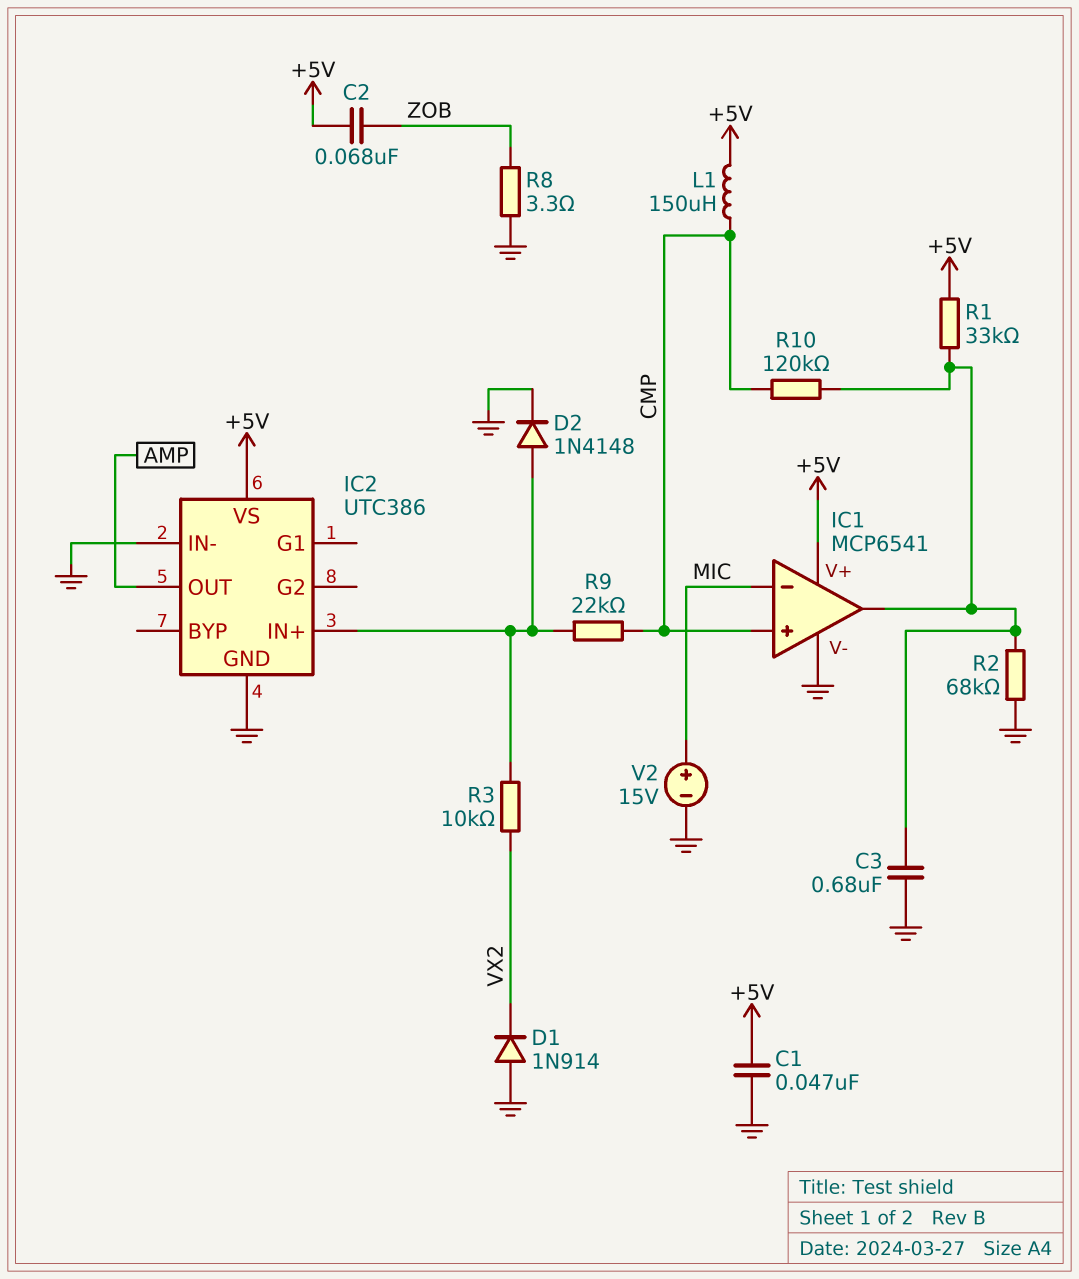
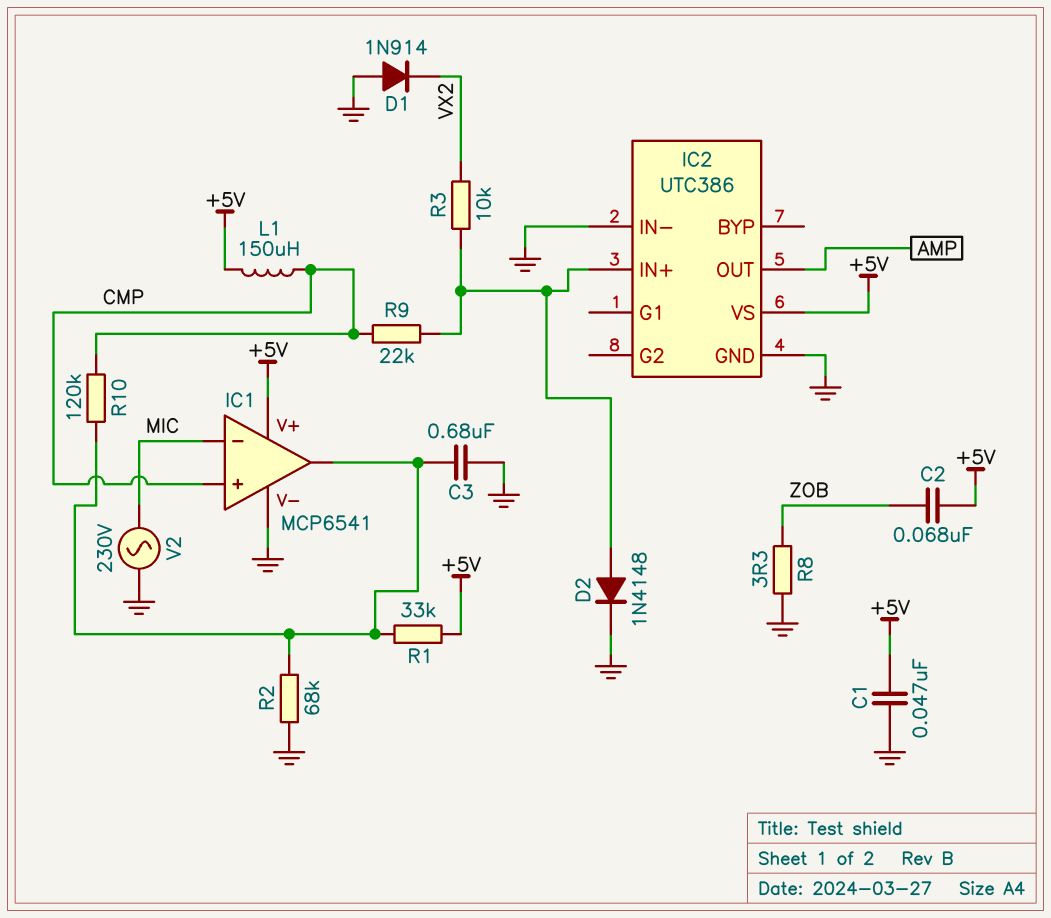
V2: 15V (plus MIC, minus GND) -> AC 230V (GND, MIC)

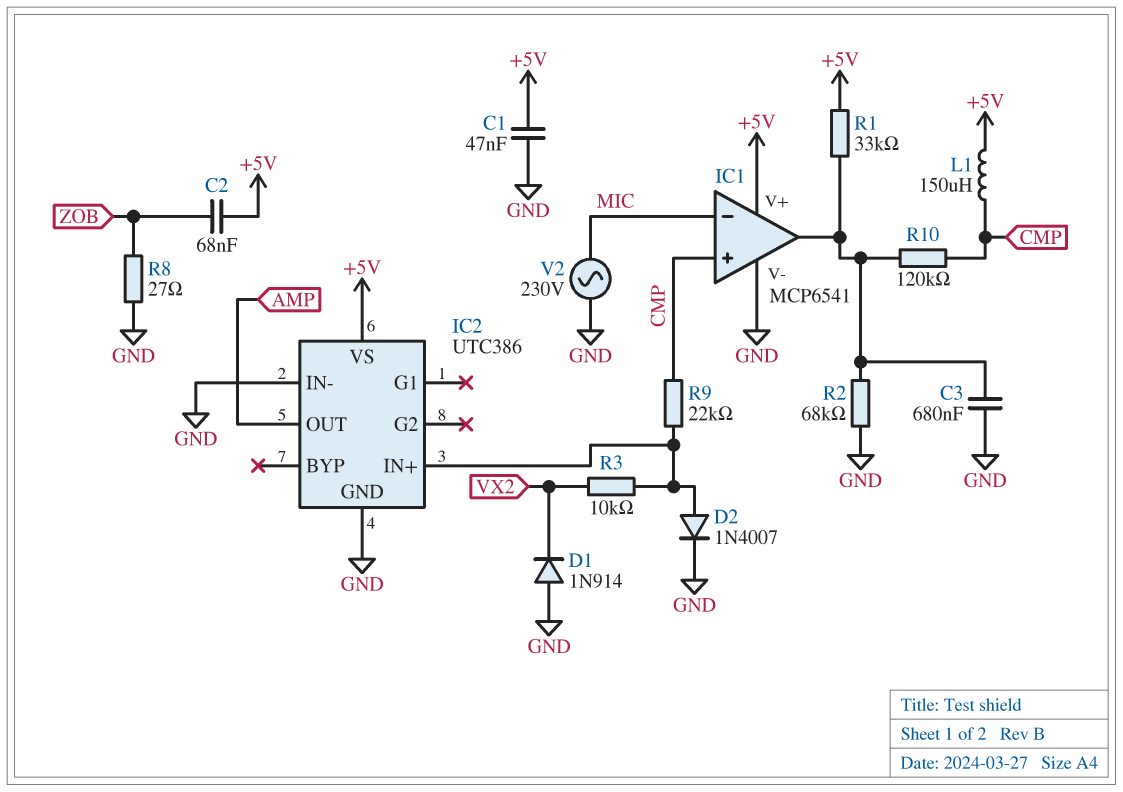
D2: diode 1N4148 (A IC2/IN+, K GND) -> diode 1N4007 (A IC2/IN+, K GND)
R8: 3.3 (GND, ZOB) -> 27 (GND, ZOB)

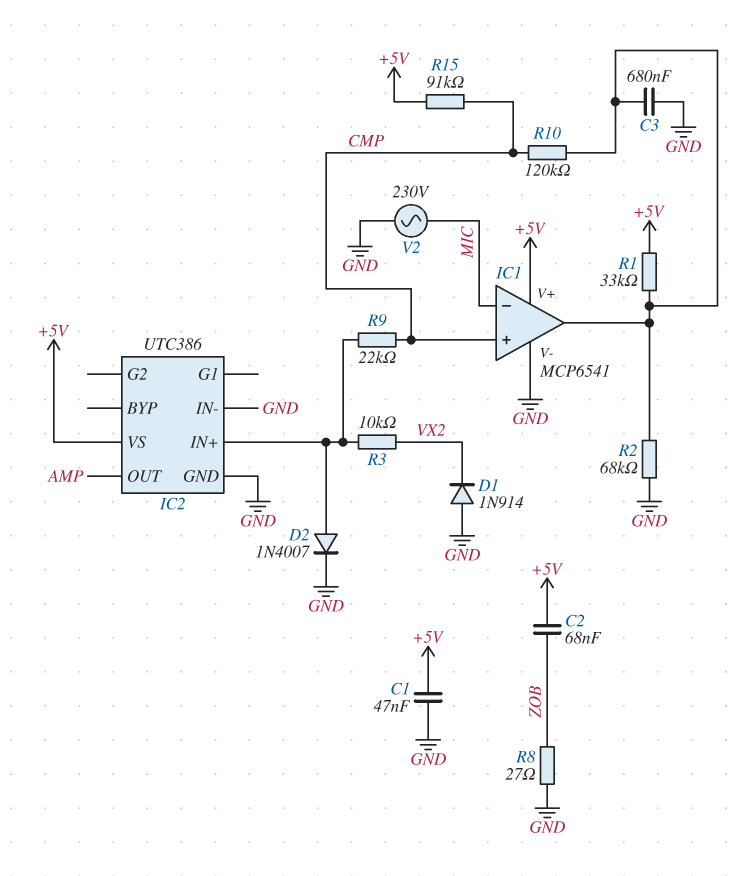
L1: 150uH (+5V, CMP) -> none
R15: none -> 91k (+5V, CMP)

